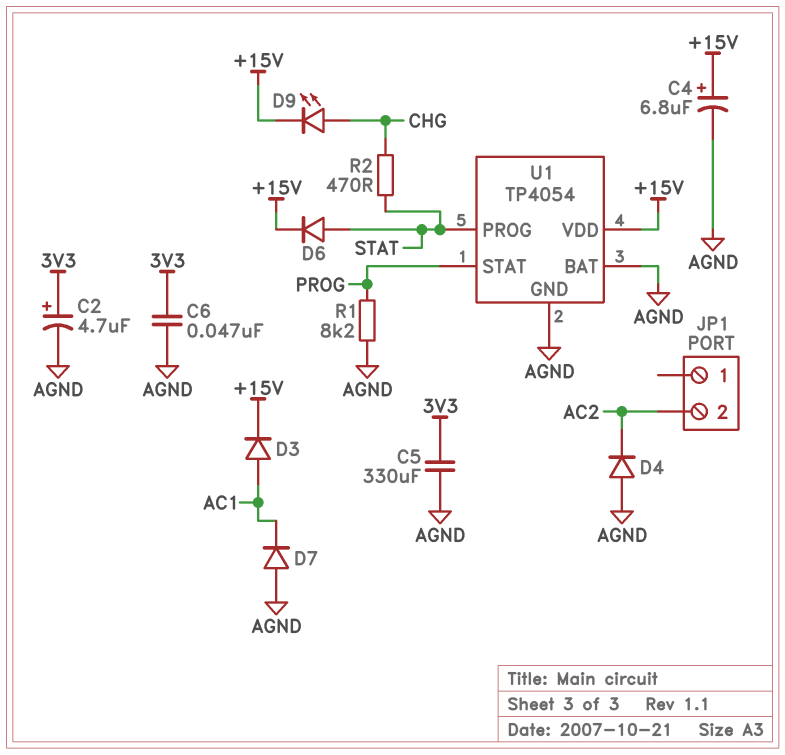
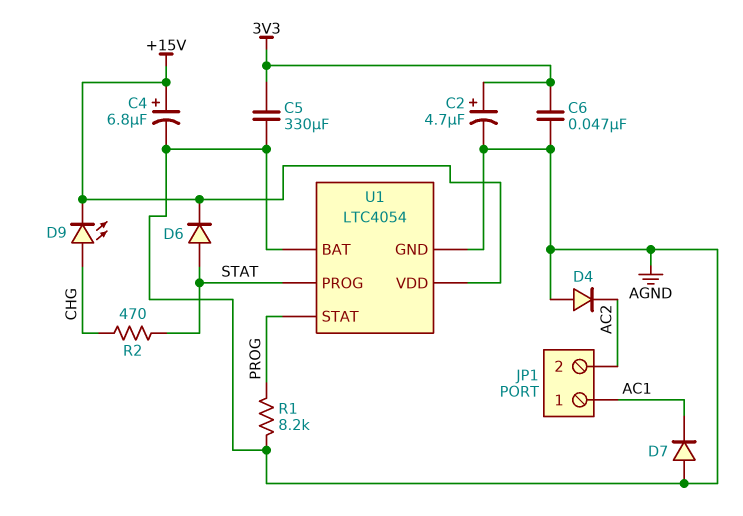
D3: diode (A AC1, K +15V) -> none
JP1 pin 1: none -> AC1
U1: TP4054 -> LTC4054

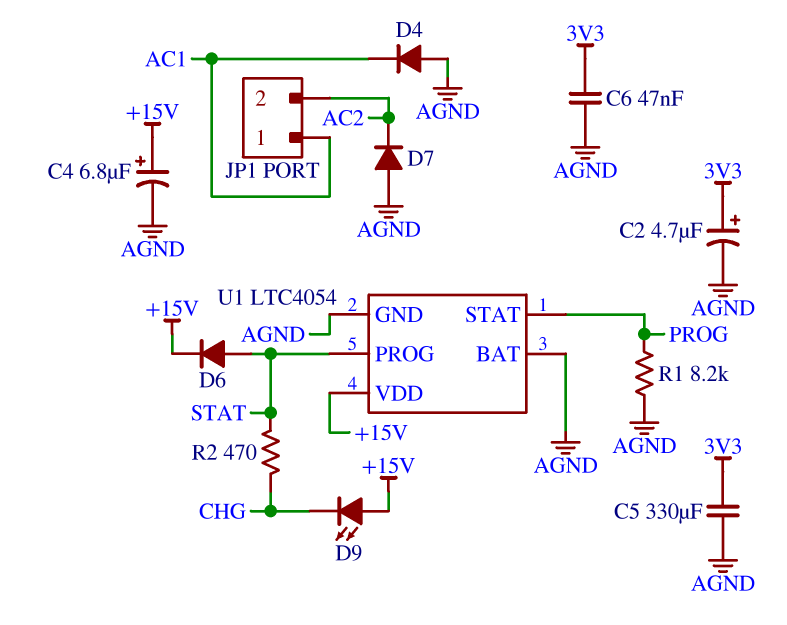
D4: diode (A AGND, K AC2) -> diode (A AGND, K AC1)
D7: diode (A AGND, K AC1) -> diode (A AGND, K AC2)
D9: LED (A CHG, K +15V) -> LED (A +15V, K CHG)

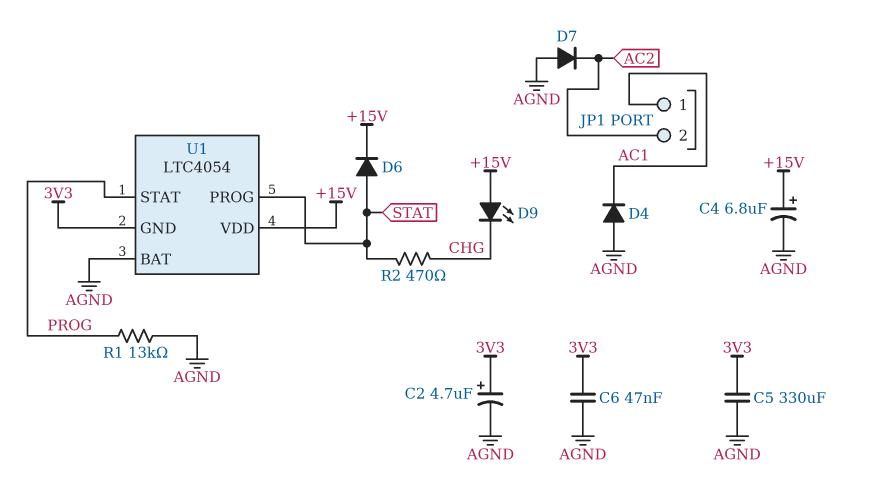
R1: 8.2k (AGND, PROG) -> 13k (AGND, PROG)
U1 pin GND: AGND -> 3V3

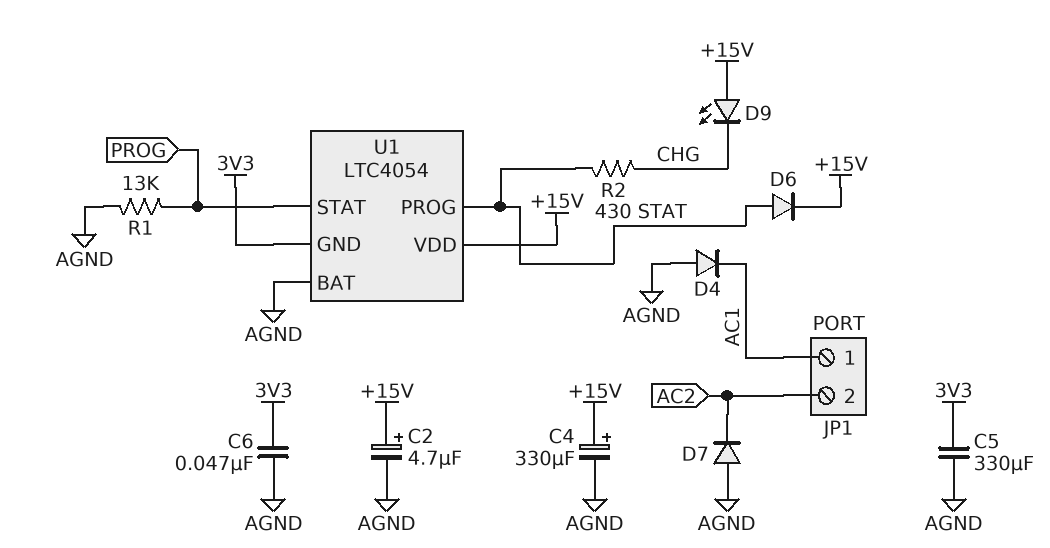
C2: 4.7uF (plus 3V3, minus AGND) -> 4.7uF (plus +15V, minus AGND)
C4: 6.8uF (plus +15V, minus AGND) -> 330uF (plus +15V, minus AGND)
R2: 470 (CHG, STAT) -> 430 (CHG, STAT)

